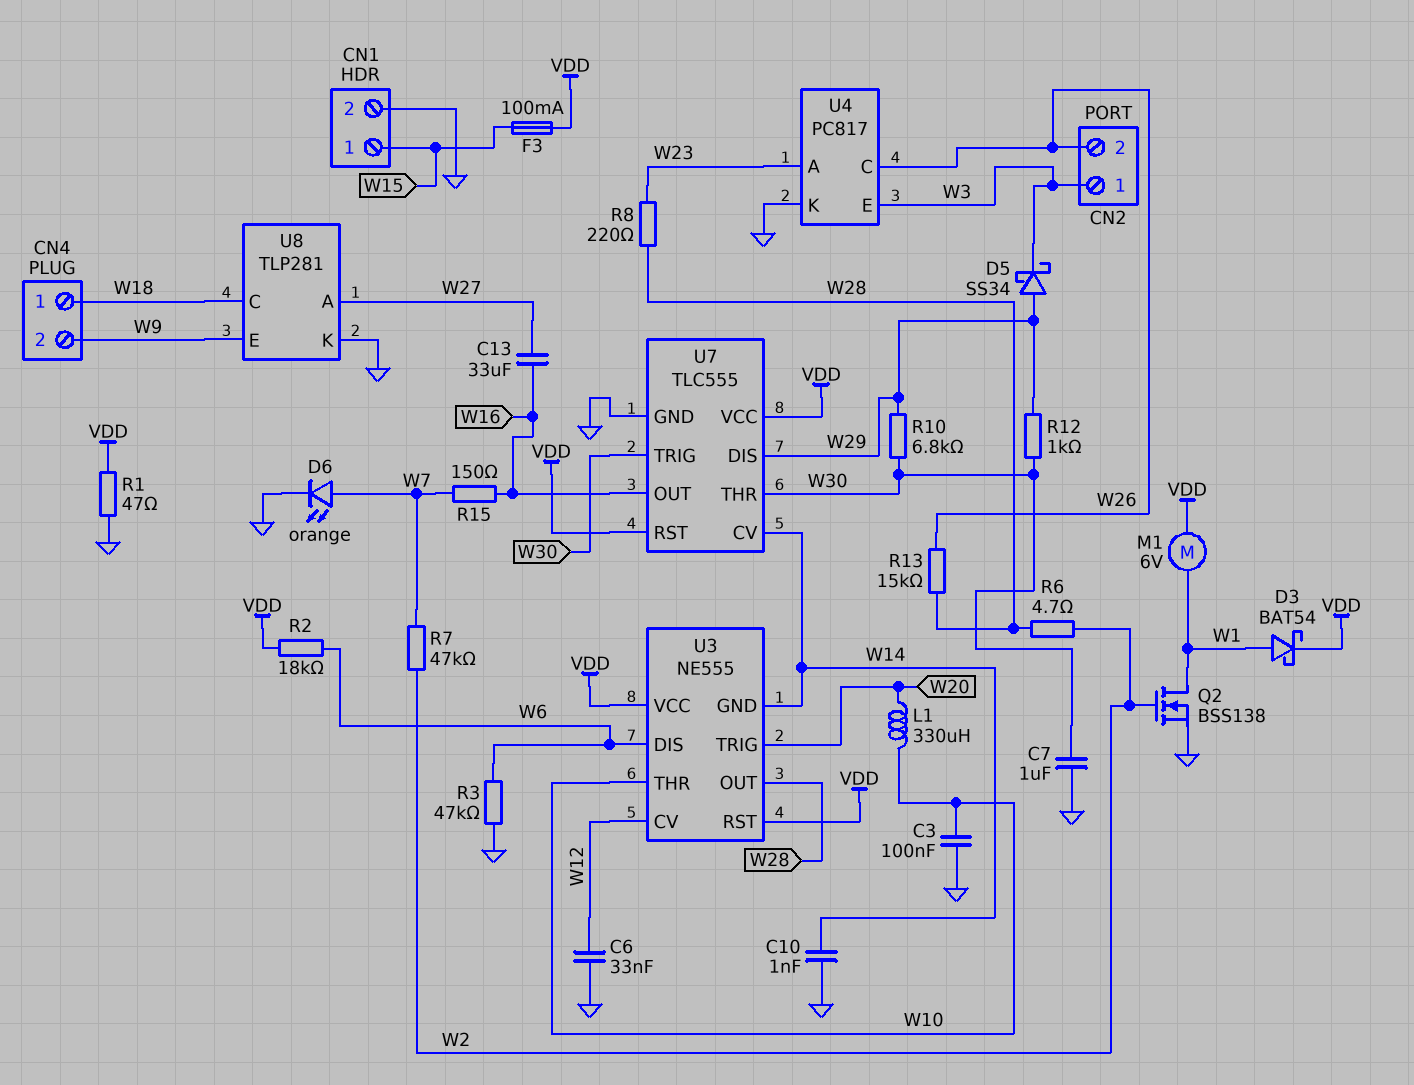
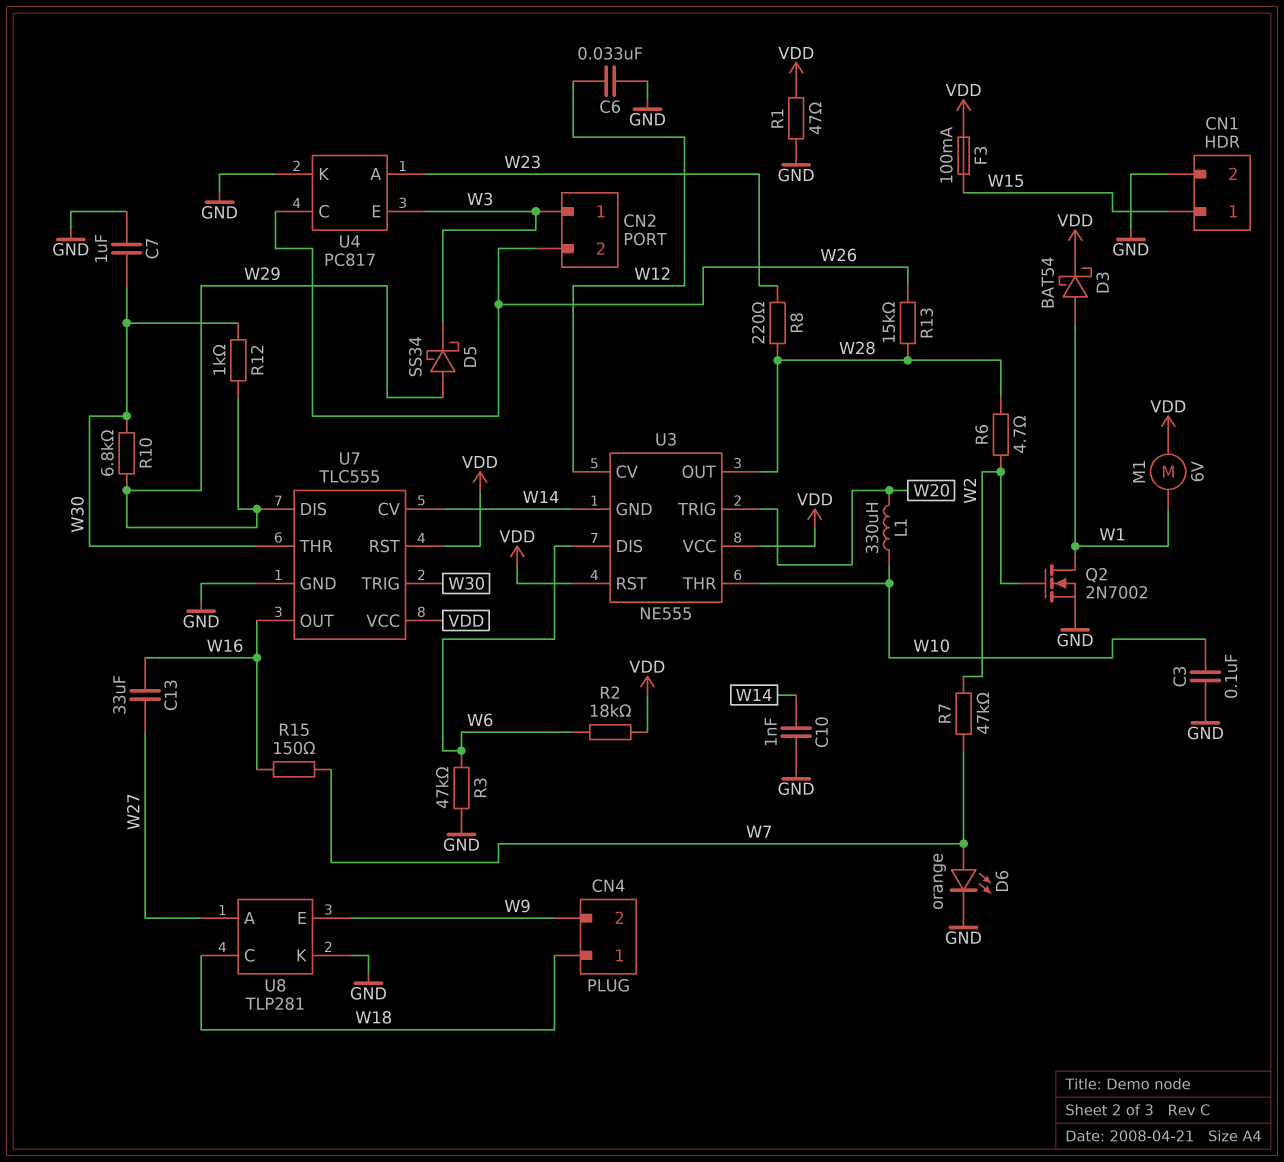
Q2: NMOS BSS138 (G W2, D W1, S GND) -> NMOS 2N7002 (G W2, D W1, S GND)

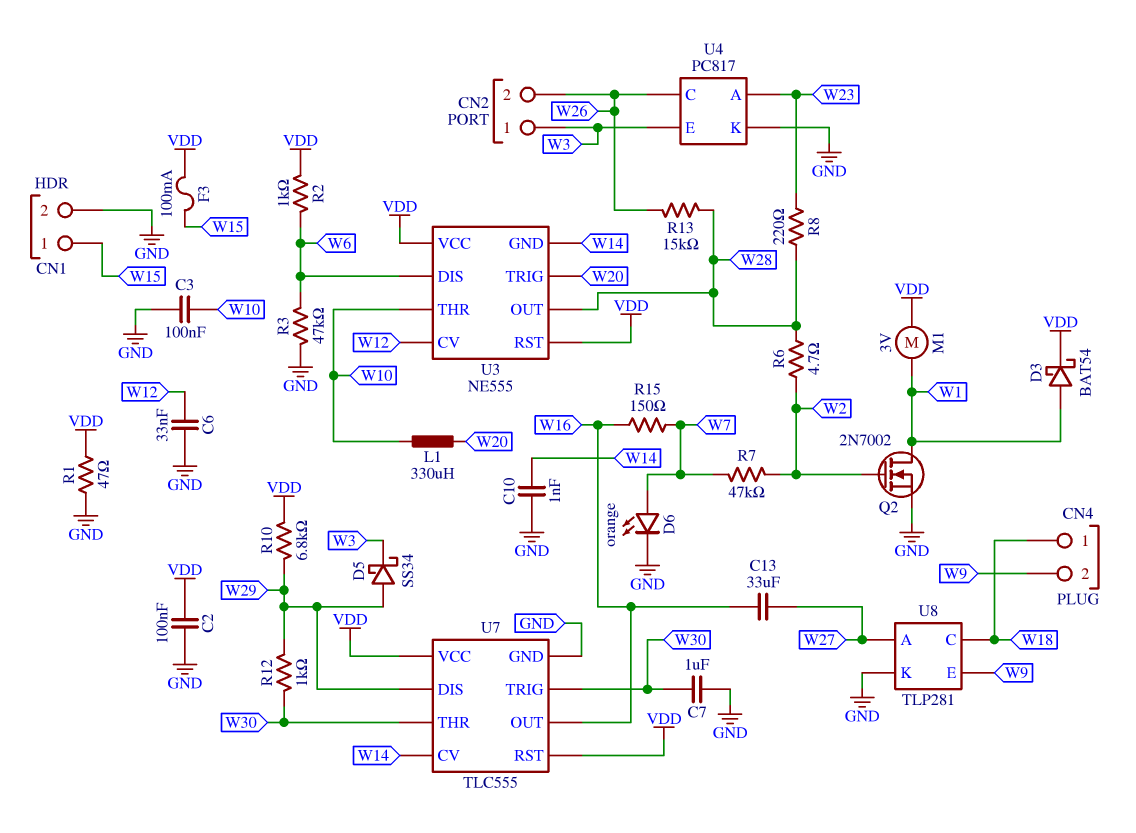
C2: none -> 100nF (GND, VDD)
M1: motor 6V (VDD, W1) -> motor 3V (VDD, W1)
R2: 18k (VDD, W6) -> 1k (VDD, W6)
R10: 6.8k (W29, W30) -> 6.8k (VDD, W29)

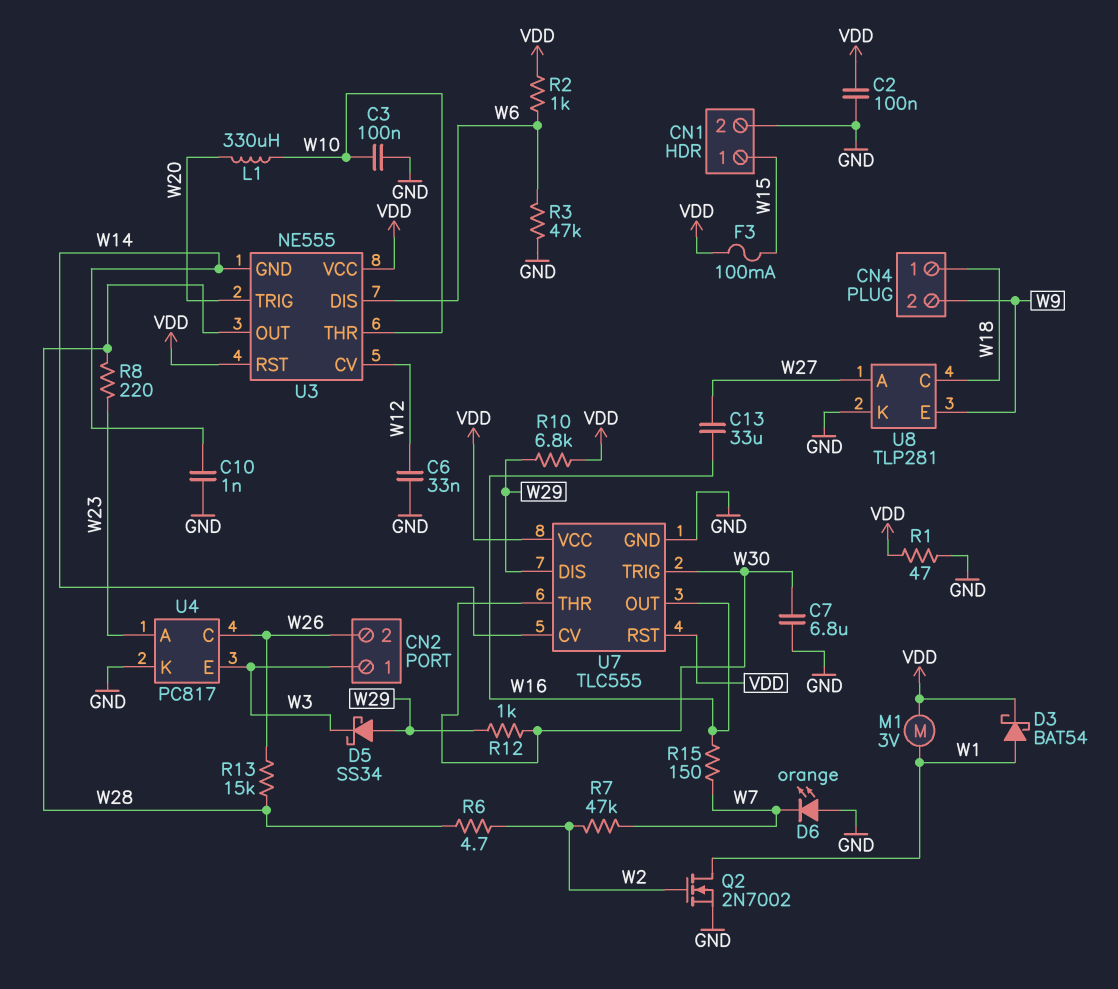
C7: 1uF (GND, W30) -> 6.8uF (GND, W30)
D6: LED orange (A W7, K GND) -> LED orange (A GND, K W7)

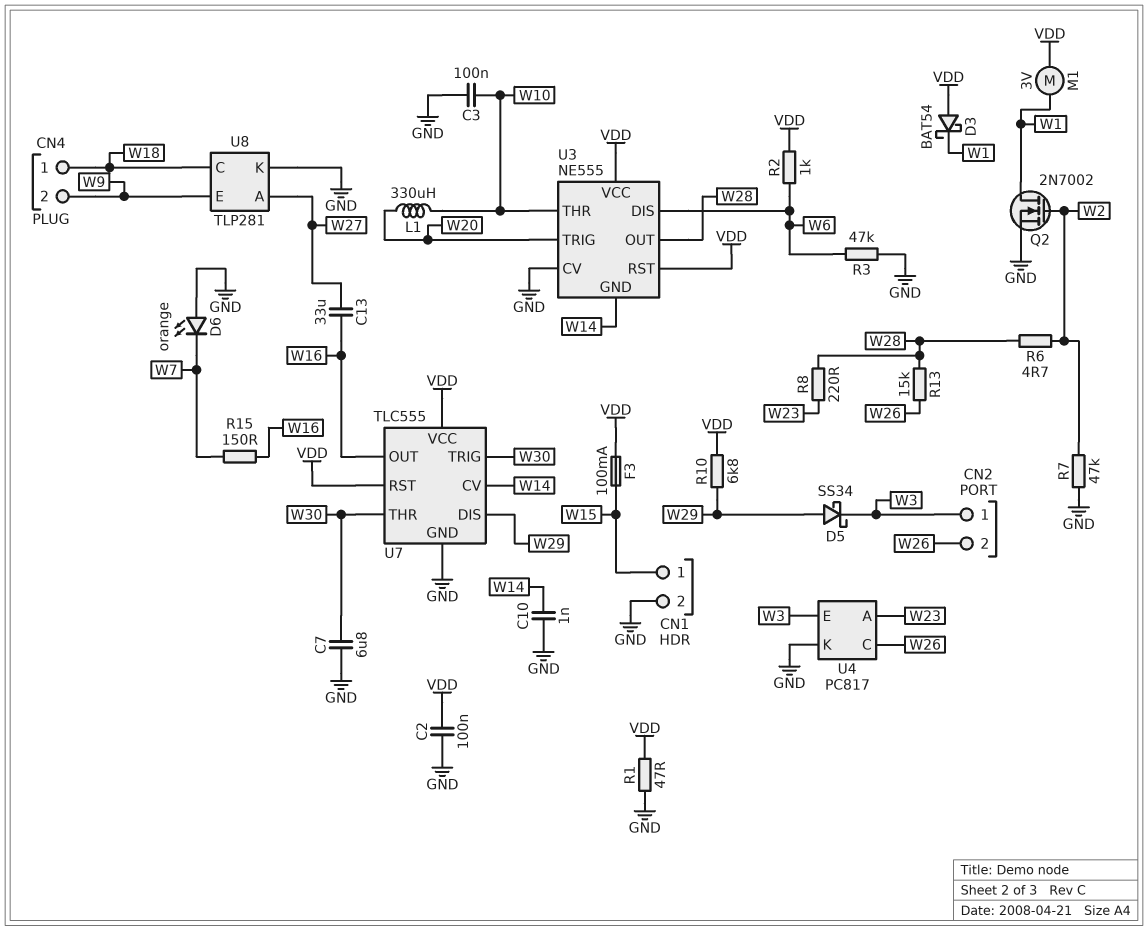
C6: 33nF (GND, W12) -> none
D3: schottky BAT54 (A W1, K VDD) -> schottky BAT54 (A VDD, K W1)
R7: 47k (W2, W7) -> 47k (GND, W2)
R12: 1k (W29, W30) -> none
U3 pin CV: W12 -> GND

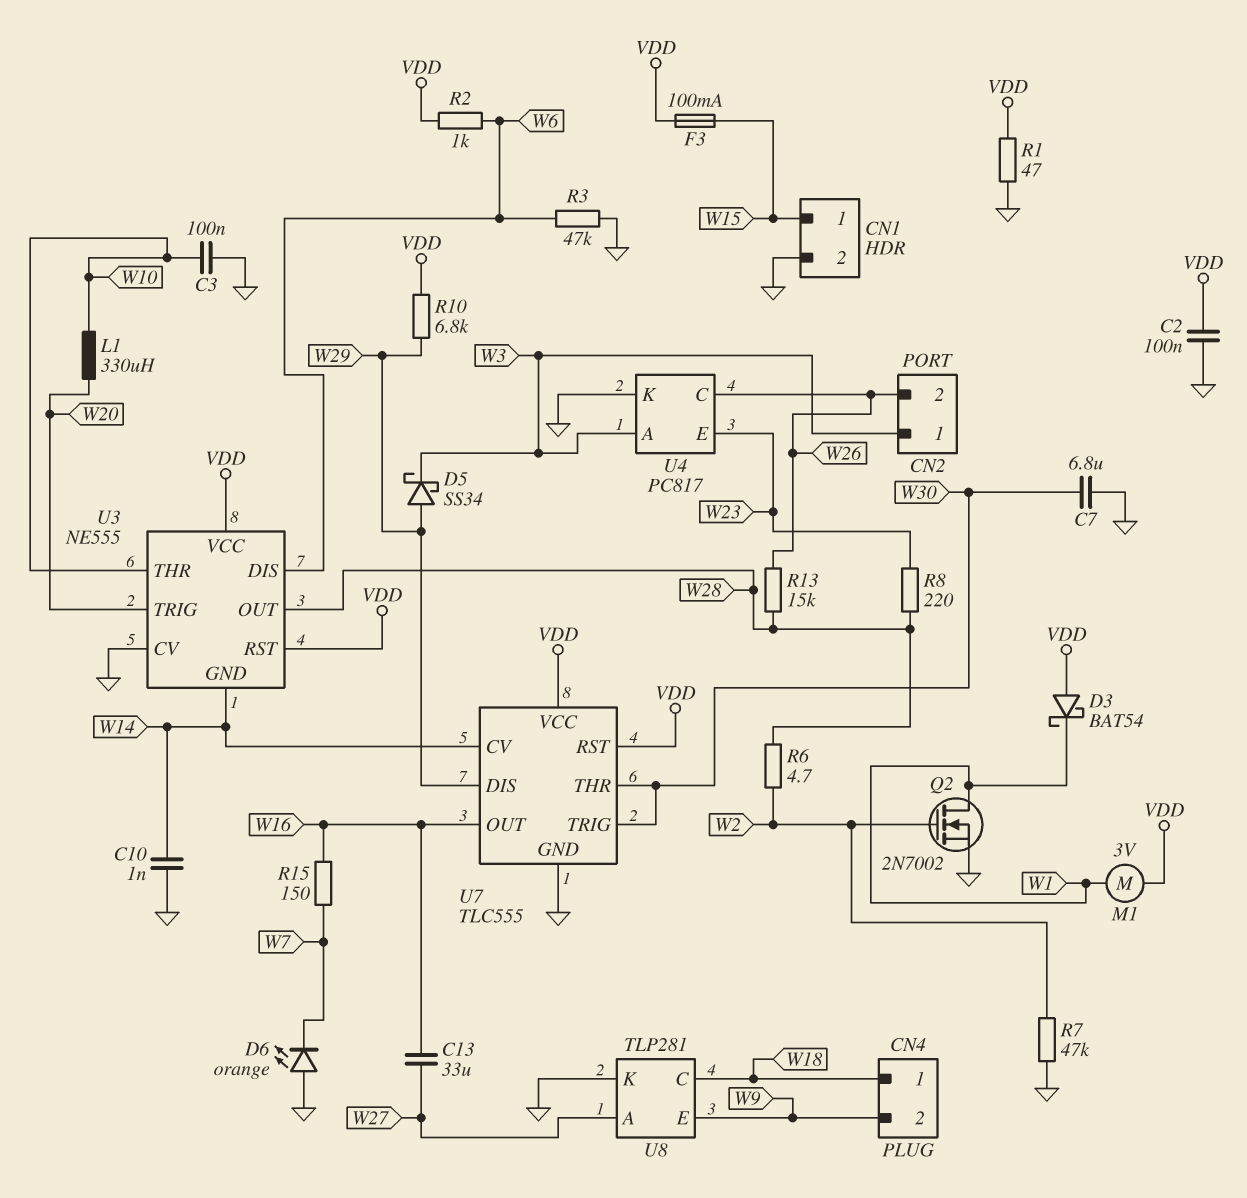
U4 pin A: W23 -> W3
U4 pin E: W3 -> W23

